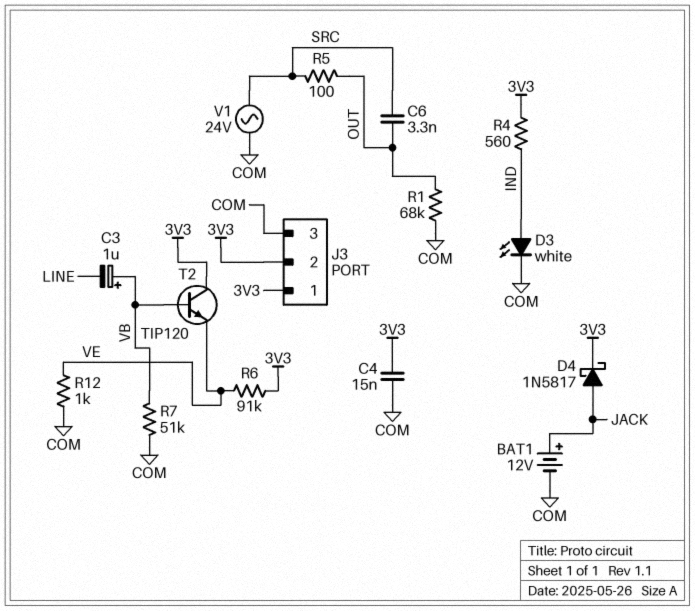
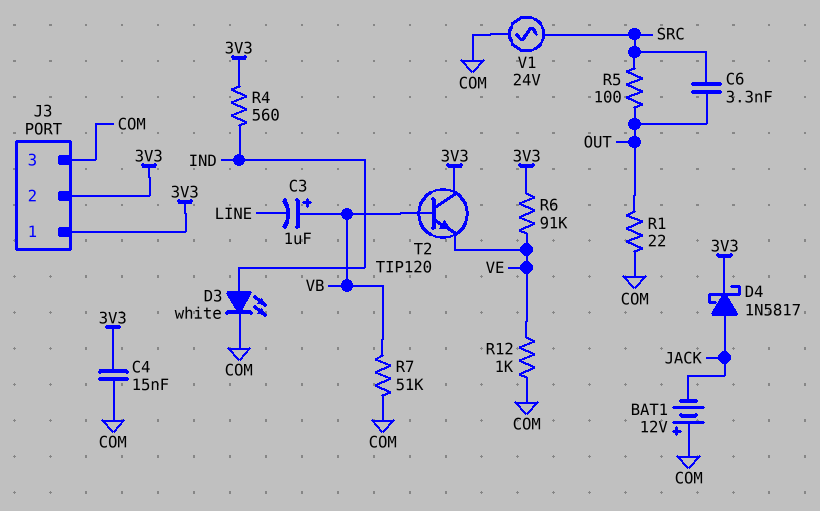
BAT1: 12V (plus JACK, minus COM) -> 12V (plus COM, minus JACK)
R1: 68k (COM, OUT) -> 22 (COM, OUT)

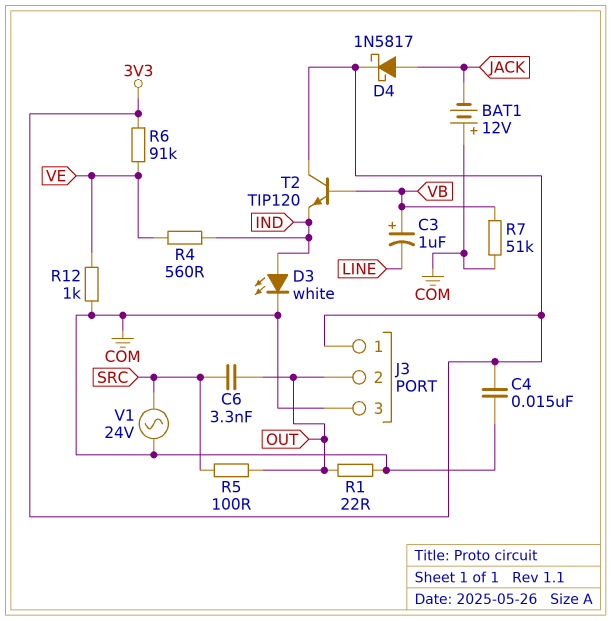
J3 pin 2: 3V3 -> OUT
R4: 560 (3V3, IND) -> 560 (IND, VE)
T2: NPN TIP120 (B VB, C 3V3, E VE) -> NPN TIP120 (B VB, C 3V3, E IND)

